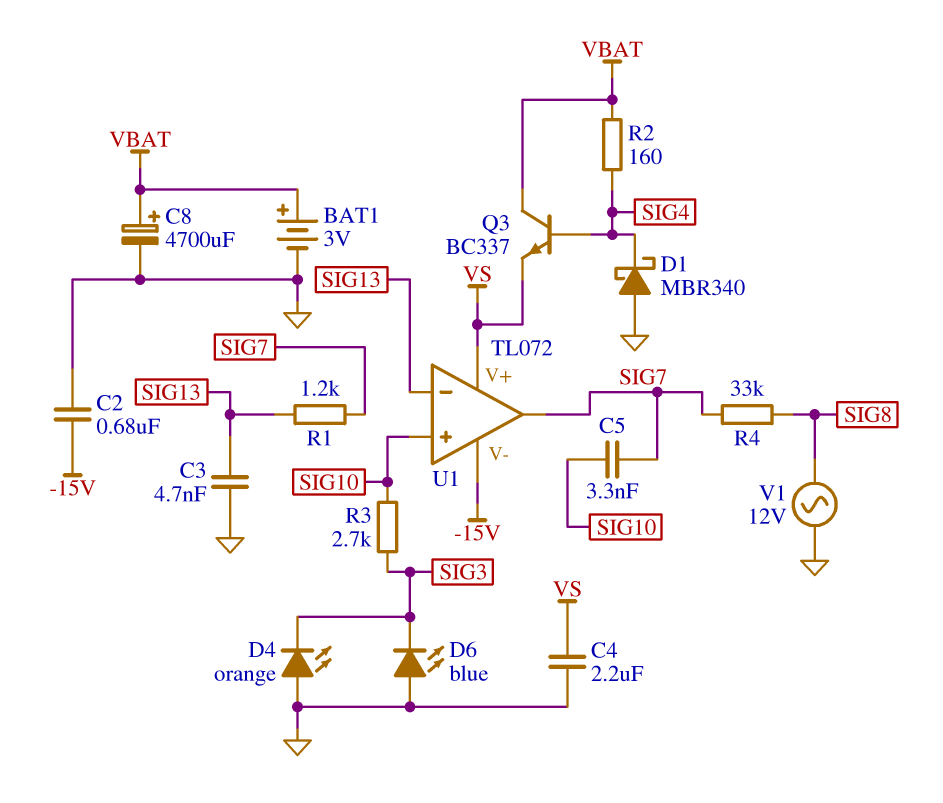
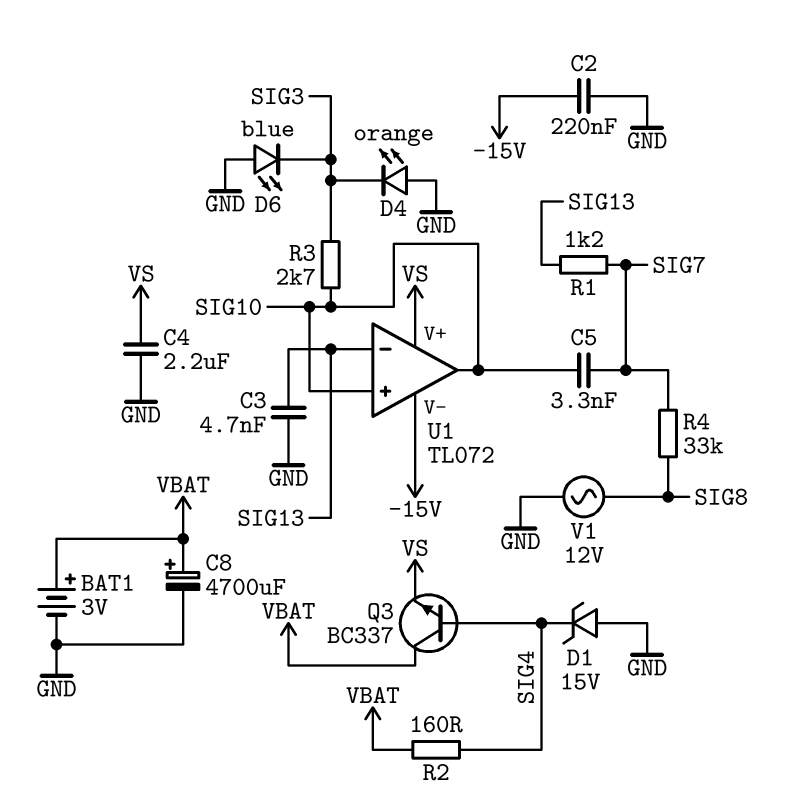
C2: 680nF (-15V, GND) -> 220nF (-15V, GND)
D1: schottky MBR340 (A GND, K SIG4) -> zener 15V (A GND, K SIG4)
U1 pin out: SIG7 -> SIG10

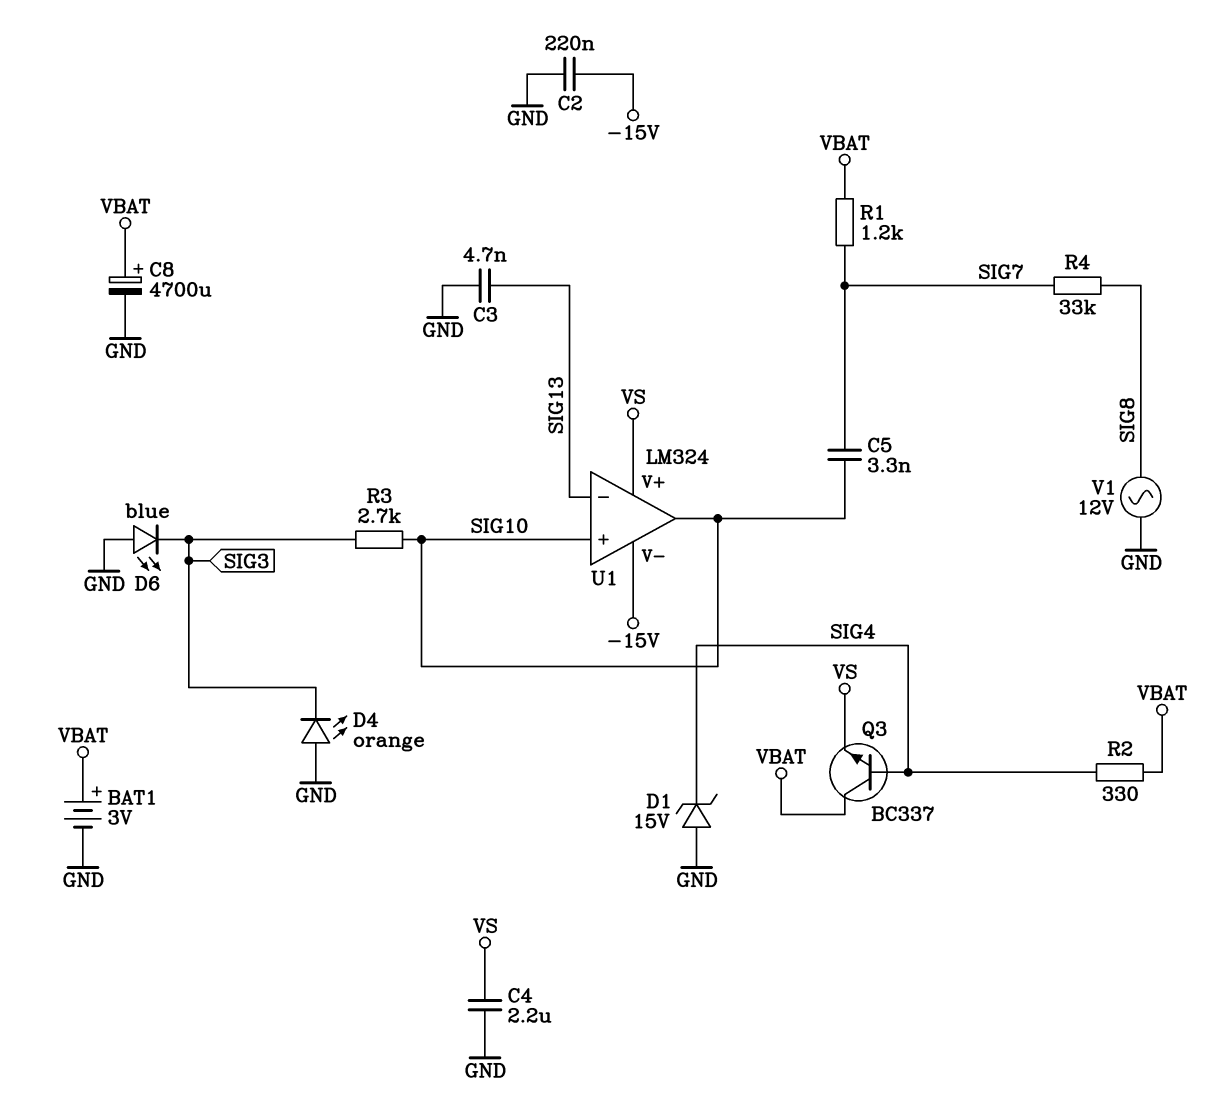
R1: 1.2k (SIG7, SIG13) -> 1.2k (SIG7, VBAT)
R2: 160 (SIG4, VBAT) -> 330 (SIG4, VBAT)
U1: TL072 -> LM324

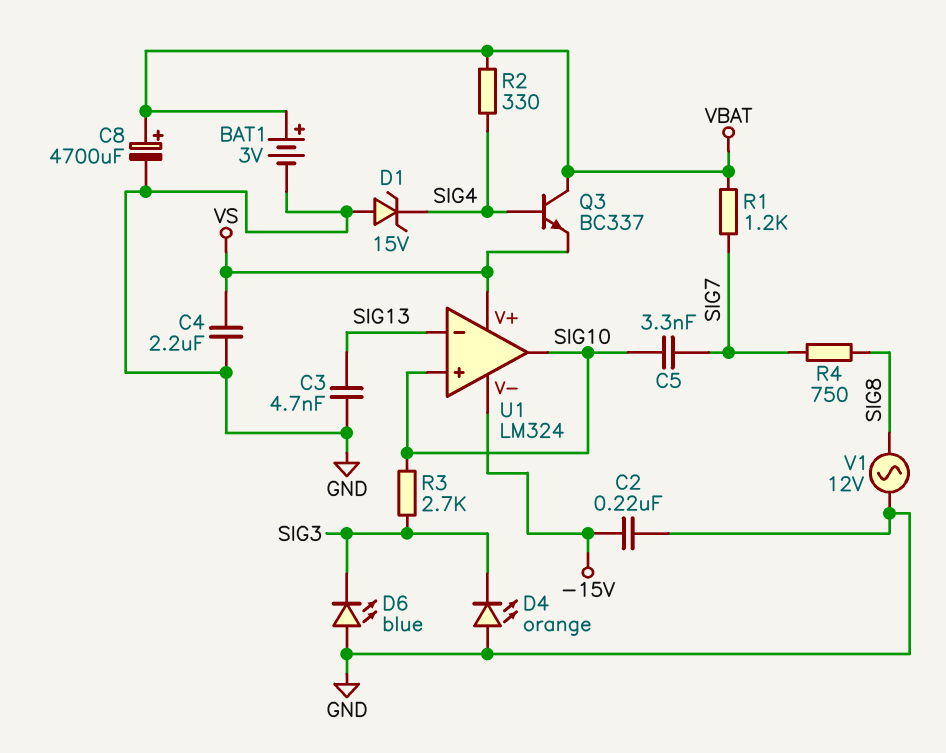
R4: 33k (SIG7, SIG8) -> 750 (SIG7, SIG8)

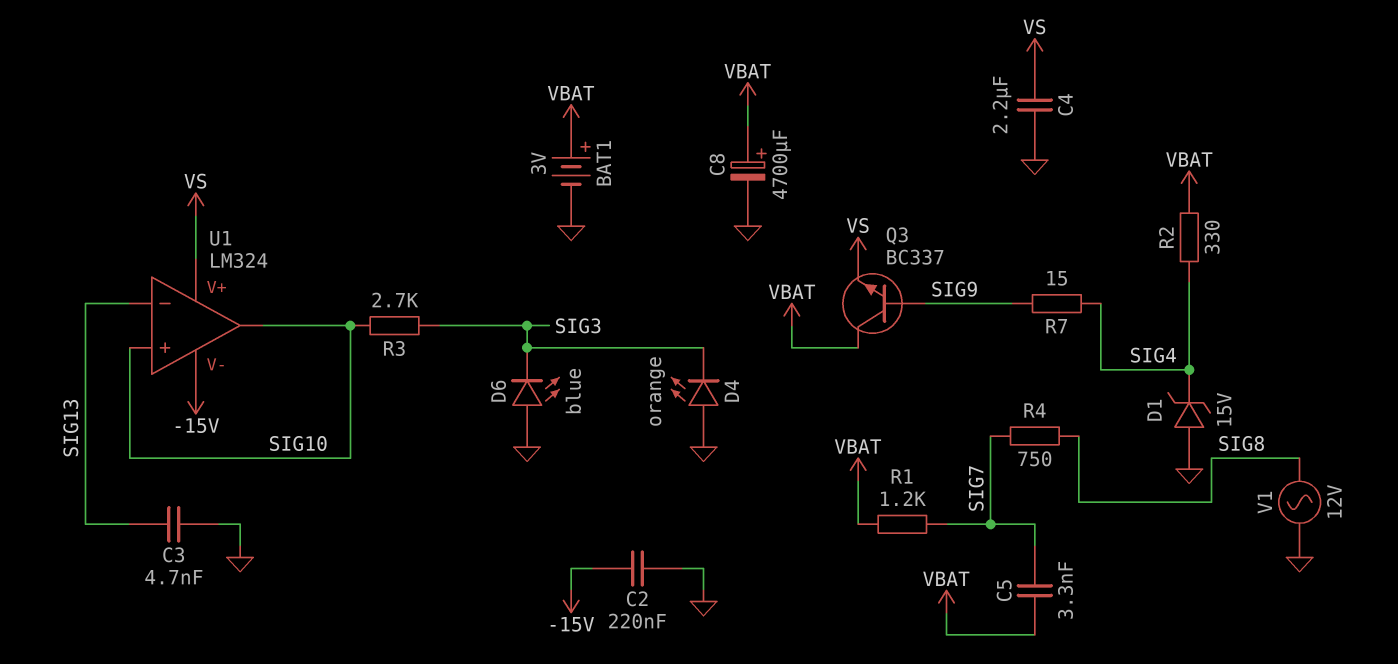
C5: 3.3nF (SIG7, SIG10) -> 3.3nF (SIG7, VBAT)
Q3: NPN BC337 (B SIG4, C VBAT, E VS) -> NPN BC337 (B SIG9, C VBAT, E VS)
R7: none -> 15 (SIG4, SIG9)

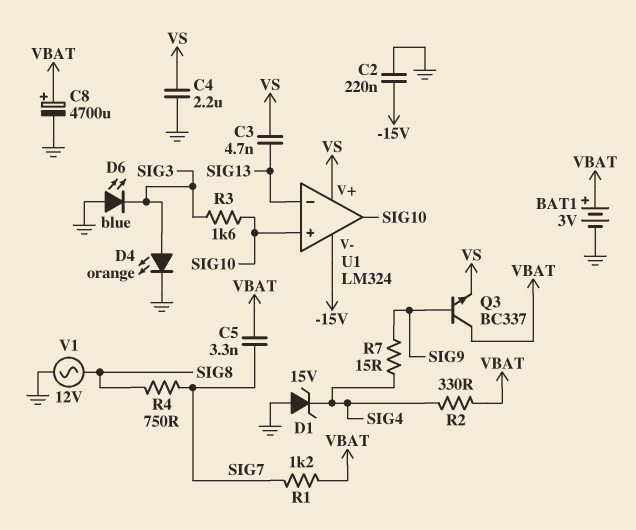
C3: 4.7nF (GND, SIG13) -> 4.7nF (SIG13, VS)
D4: LED orange (A GND, K SIG3) -> LED orange (A SIG3, K GND)
R3: 2.7k (SIG3, SIG10) -> 1.6k (SIG3, SIG10)

